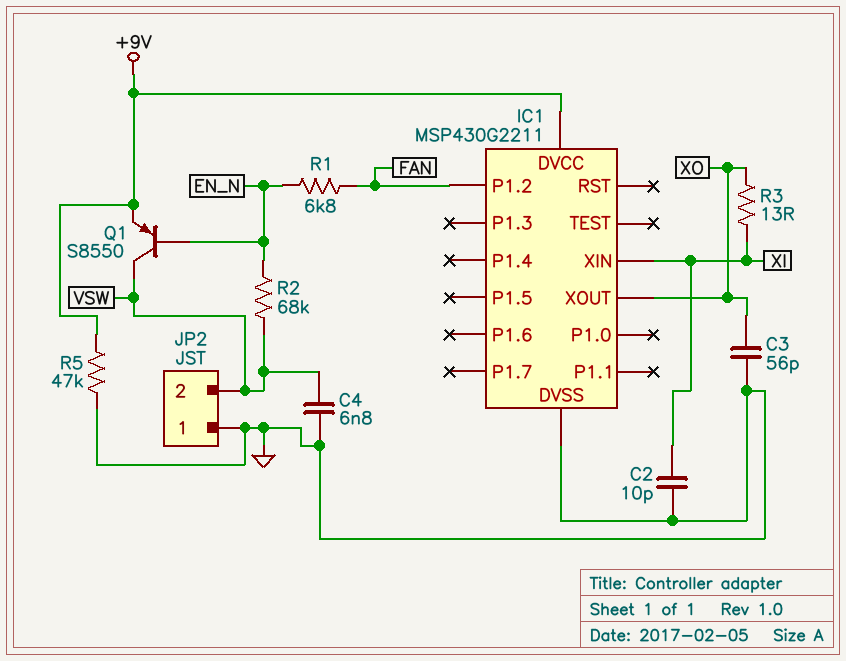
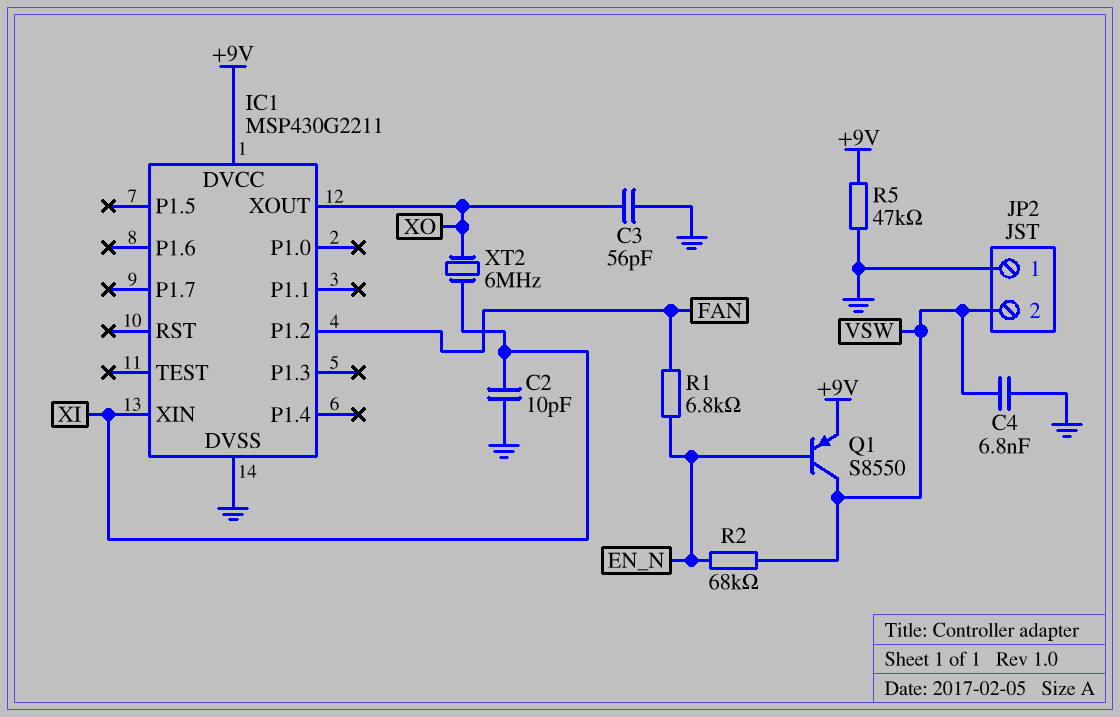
R3: 13 (XI, XO) -> none
XT2: none -> 6MHz (XI, XO)

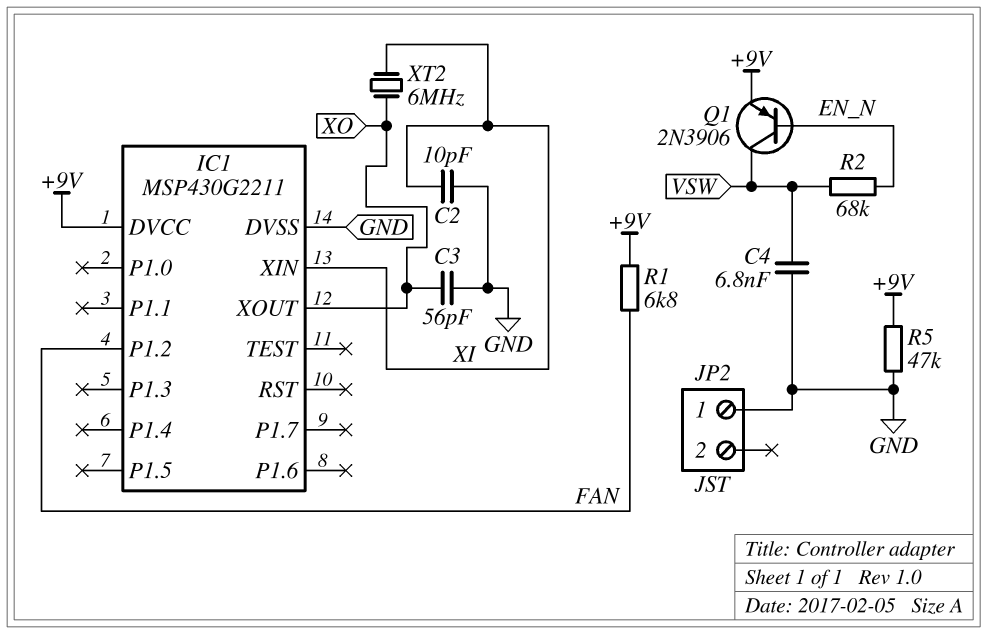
JP2 pin 2: VSW -> none
Q1: PNP S8550 (B EN_N, C VSW, E +9V) -> PNP 2N3906 (B EN_N, C VSW, E +9V)
R1: 6.8k (EN_N, FAN) -> 6.8k (+9V, FAN)

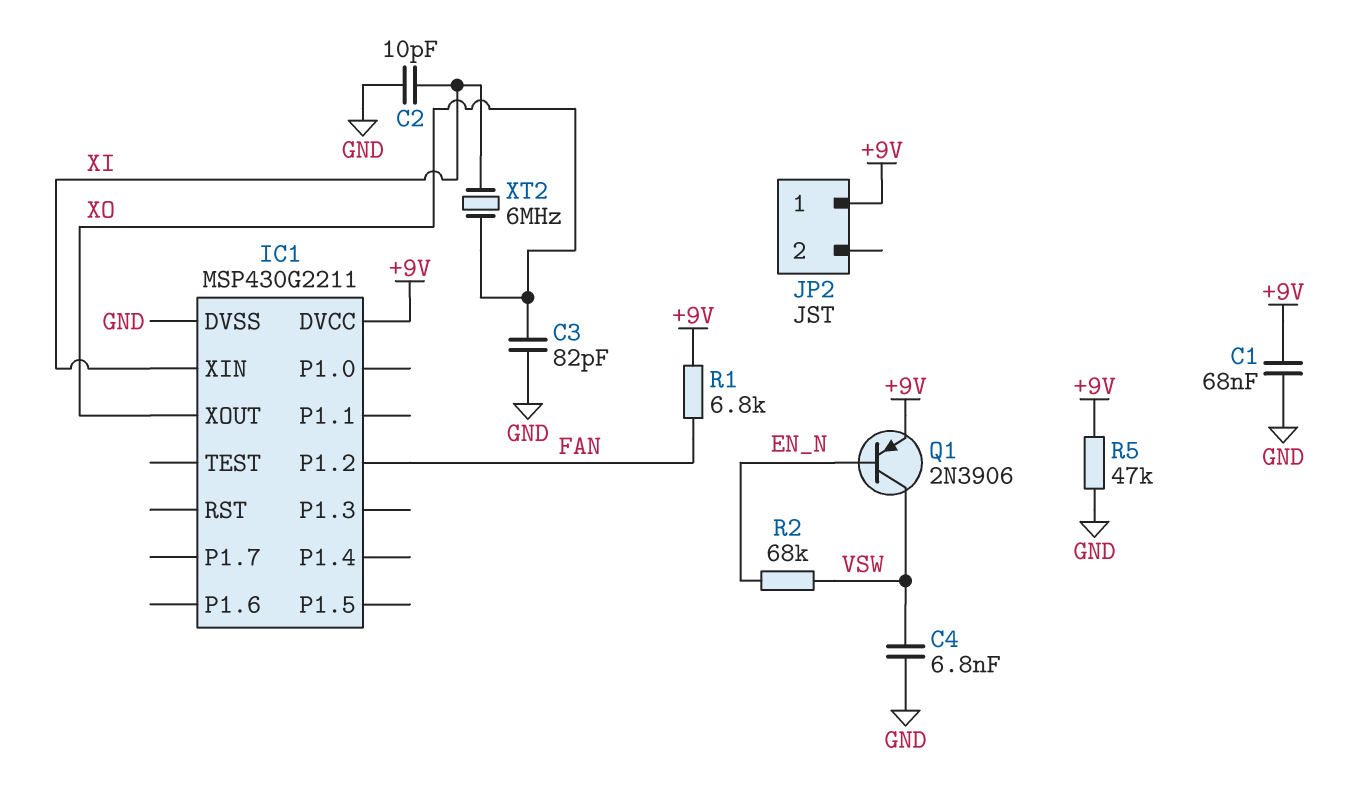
C1: none -> 68nF (+9V, GND)
C3: 56pF (GND, XO) -> 82pF (GND, XO)
JP2 pin 1: GND -> +9V

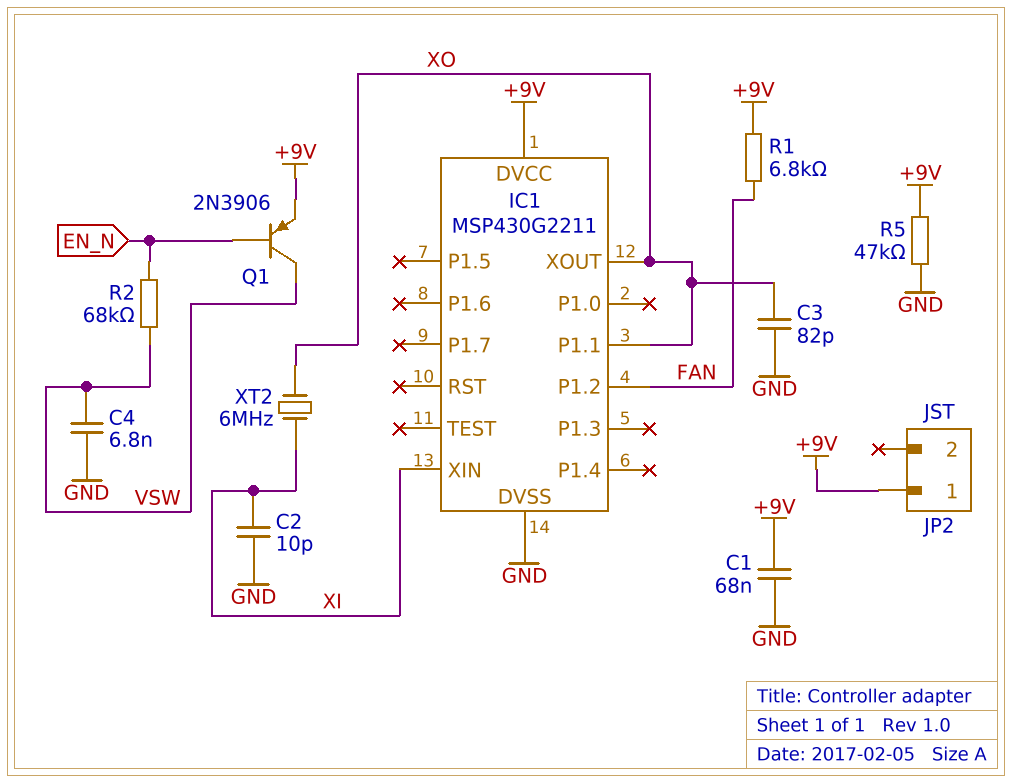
IC1 pin P1.1: none -> XO

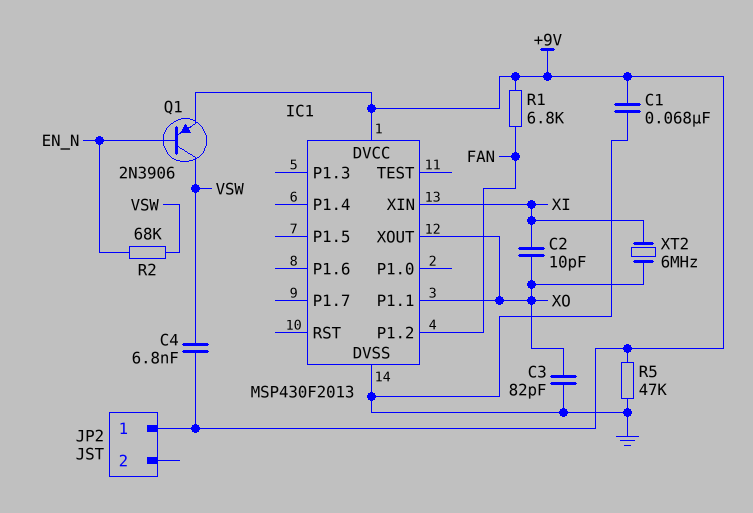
C2: 10pF (GND, XI) -> 10pF (XI, XO)
C4: 6.8nF (GND, VSW) -> 6.8nF (+9V, VSW)
IC1: MSP430G2211 -> MSP430F2013

